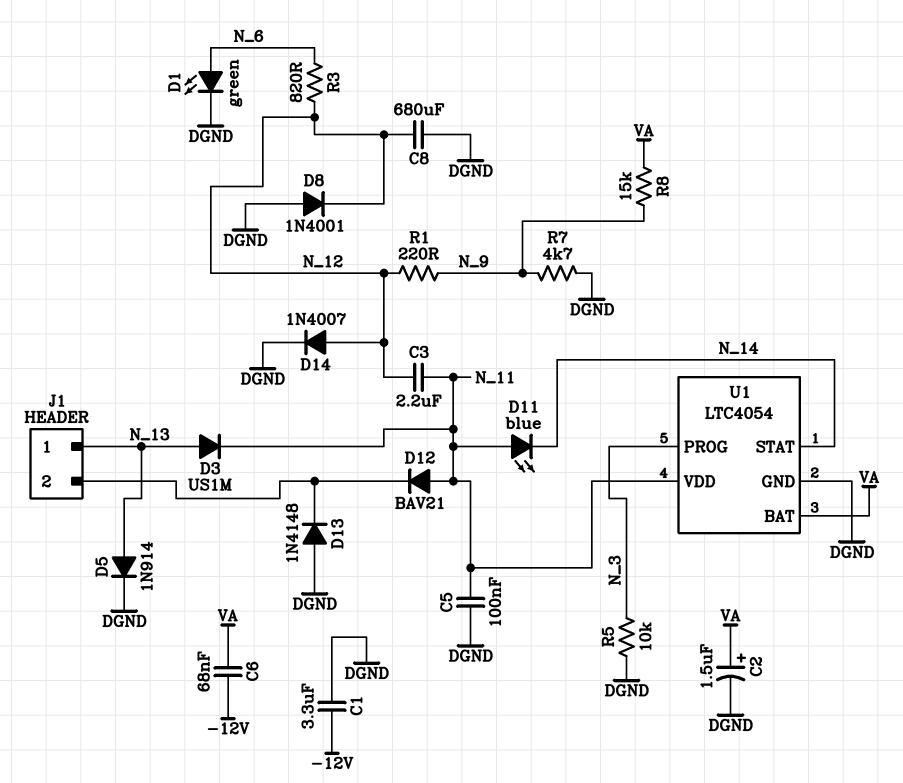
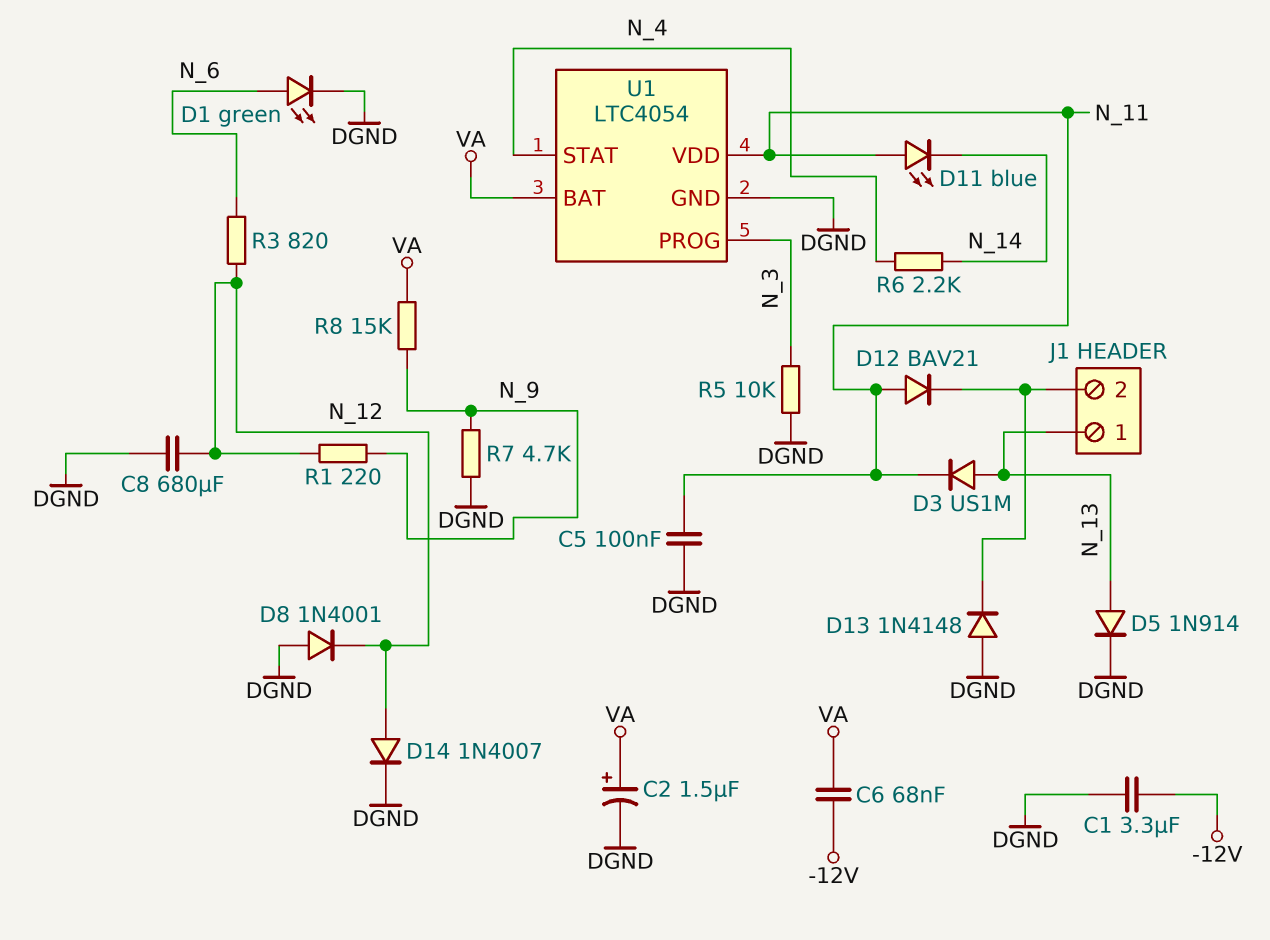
C3: 2.2uF (N_11, N_12) -> none
R6: none -> 2.2k (N_4, N_14)
U1 pin STAT: N_14 -> N_4

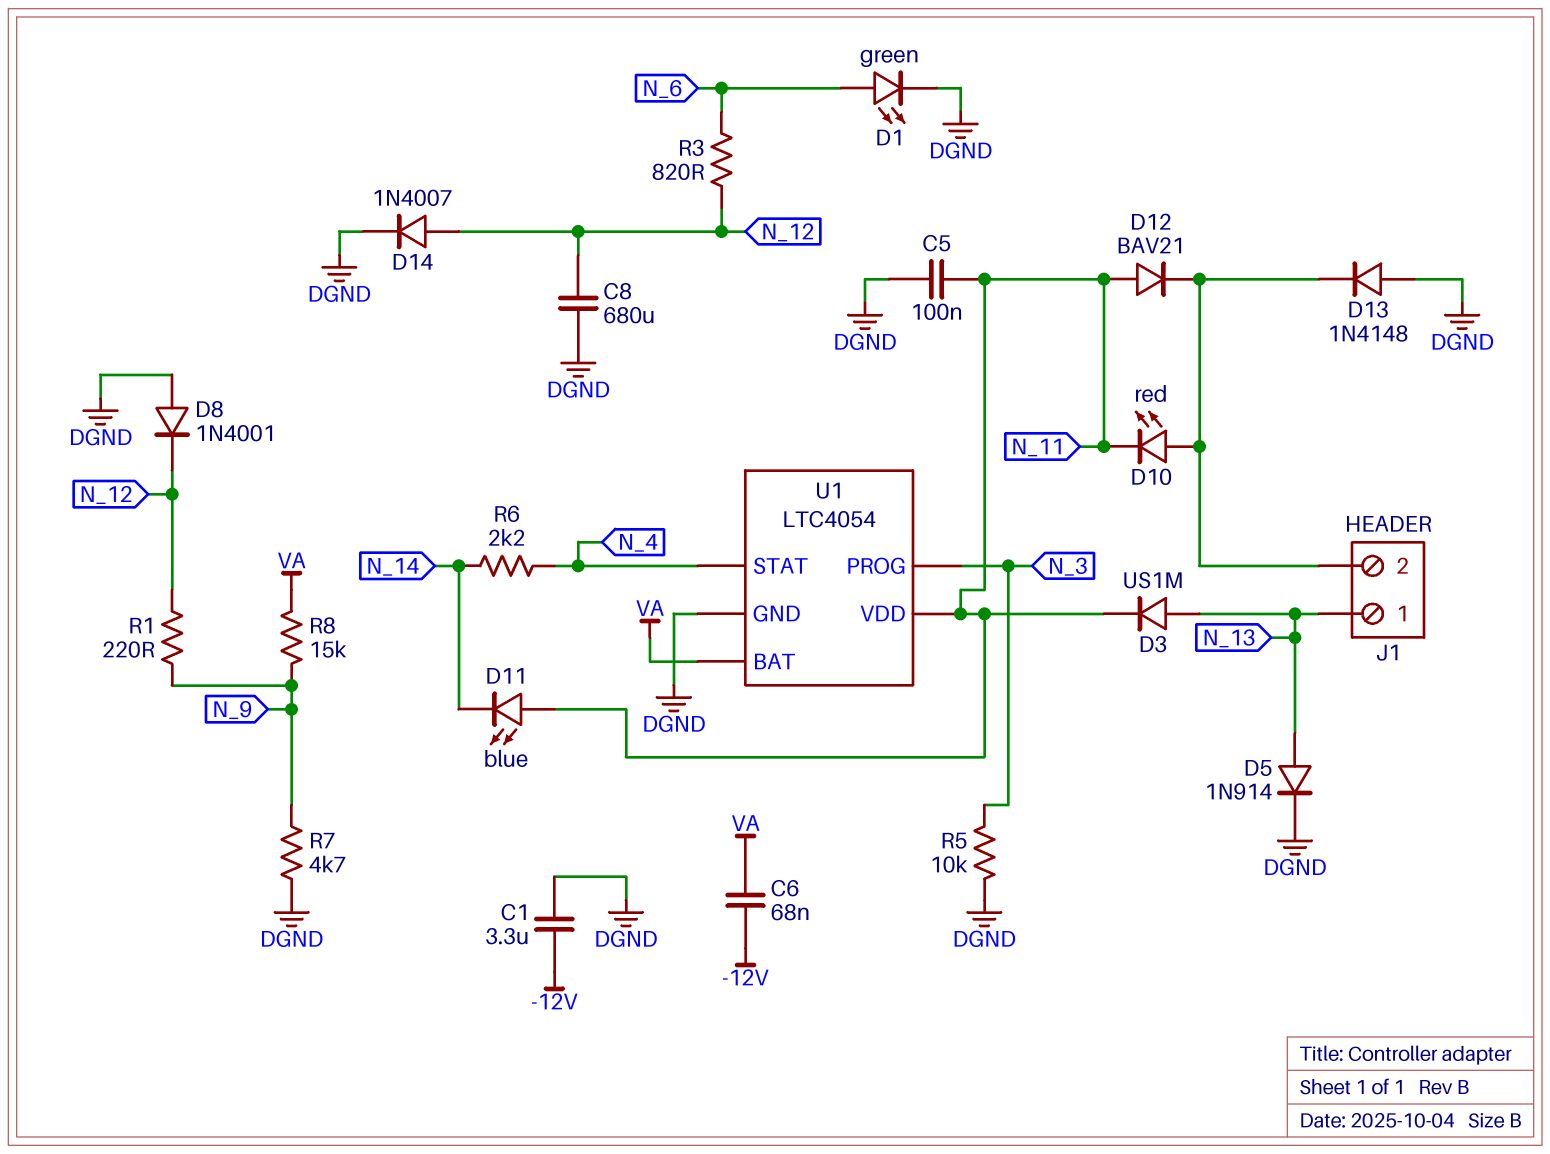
C2: 1.5uF (plus VA, minus DGND) -> none
D10: none -> LED red (A J1/2, K N_11)

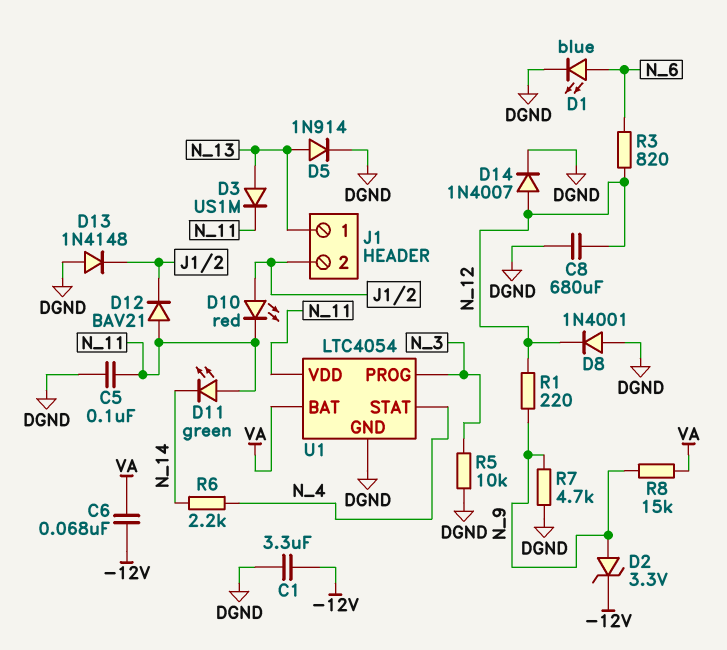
D1: LED green (A N_6, K DGND) -> LED blue (A N_6, K DGND)
D2: none -> zener 3.3V (A N_9, K -12V)
D11: LED blue (A N_11, K N_14) -> LED green (A N_11, K N_14)

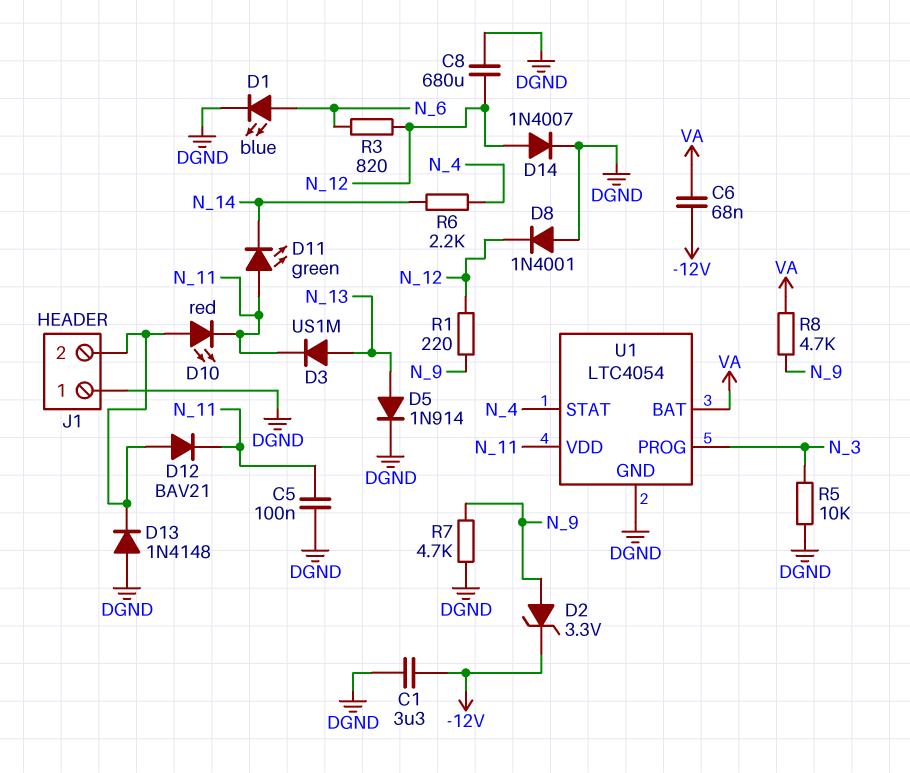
D12: diode BAV21 (A N_11, K J1/2) -> diode BAV21 (A J1/2, K N_11)
J1 pin 1: N_13 -> DGND
R8: 15k (N_9, VA) -> 4.7k (N_9, VA)

